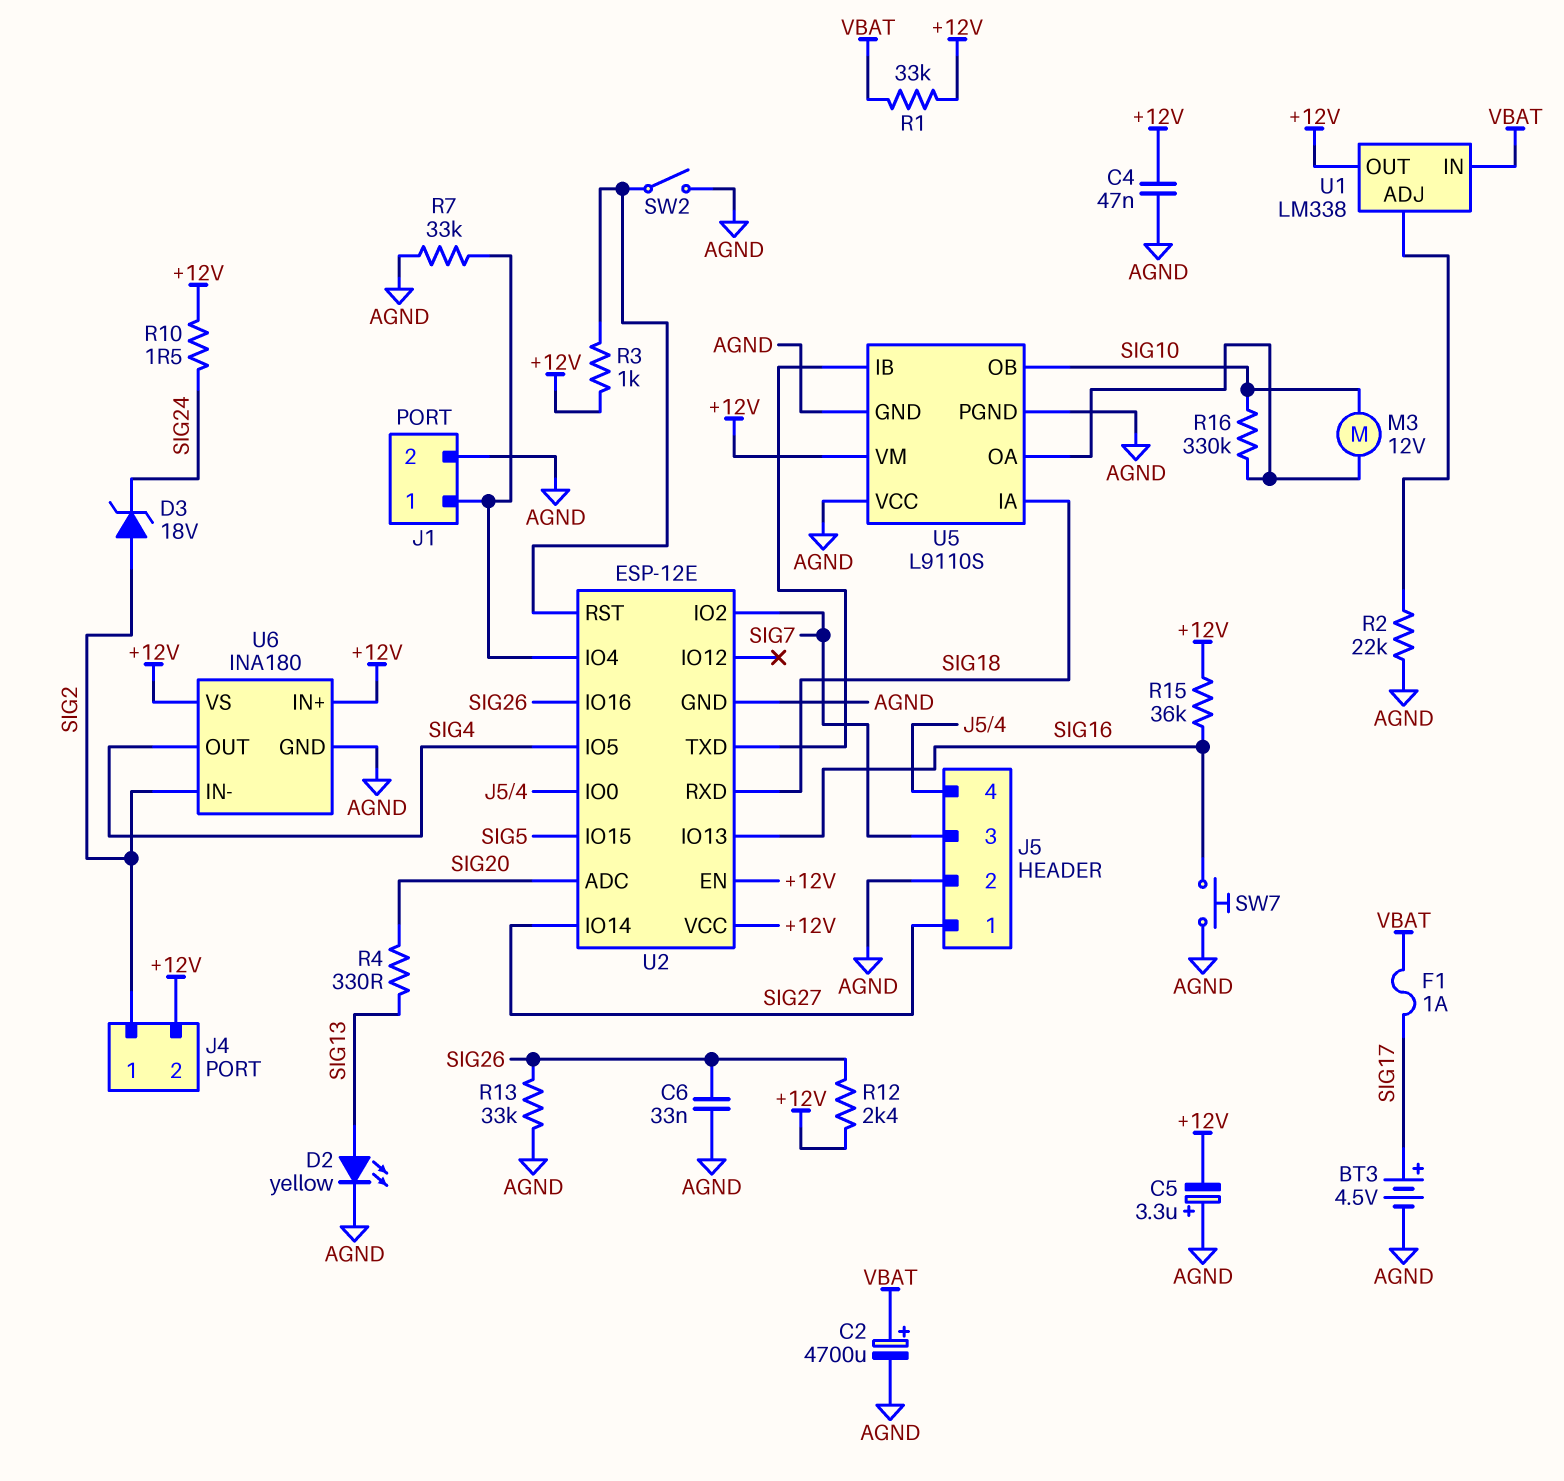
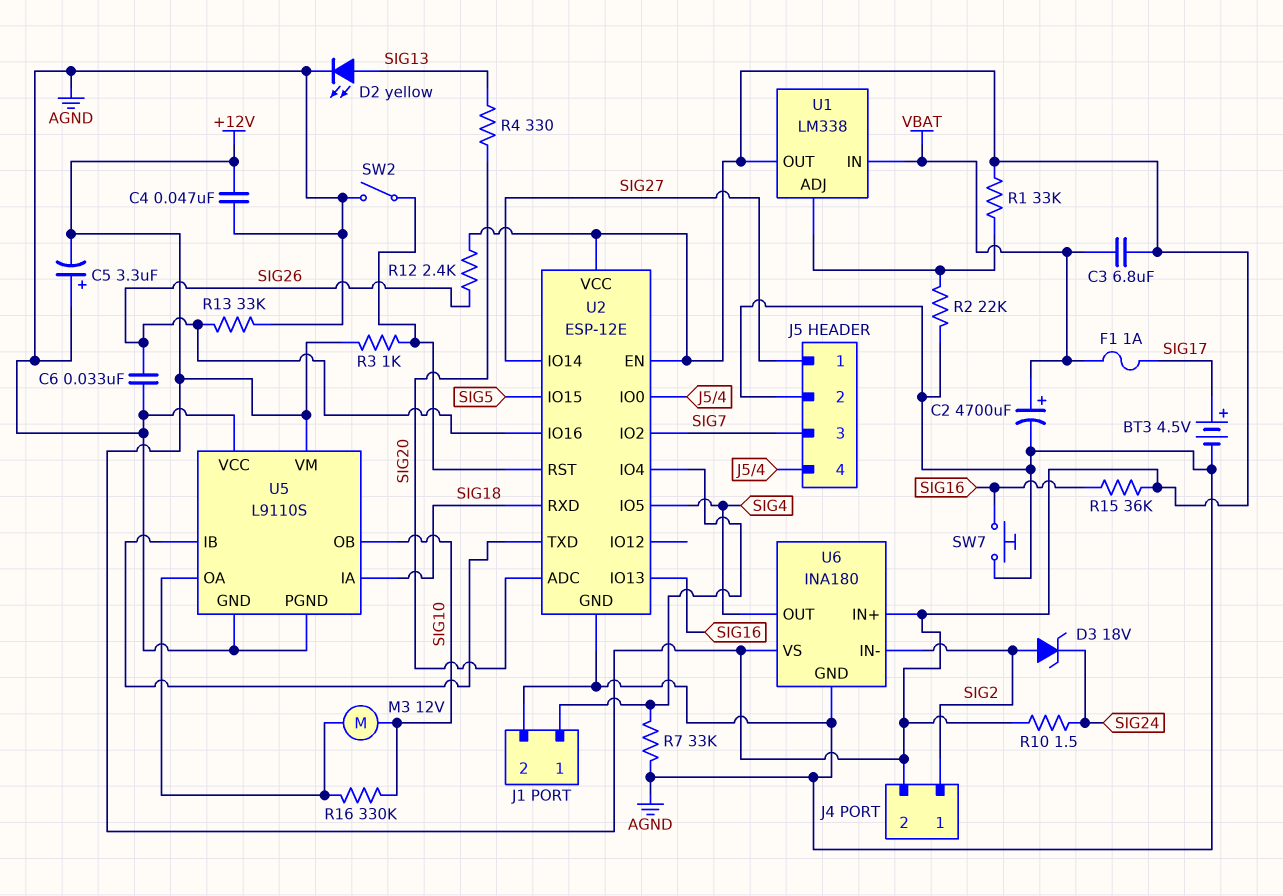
C3: none -> 6.8uF (+12V, VBAT)
R1: 33k (+12V, VBAT) -> 33k (+12V, U1/ADJ)

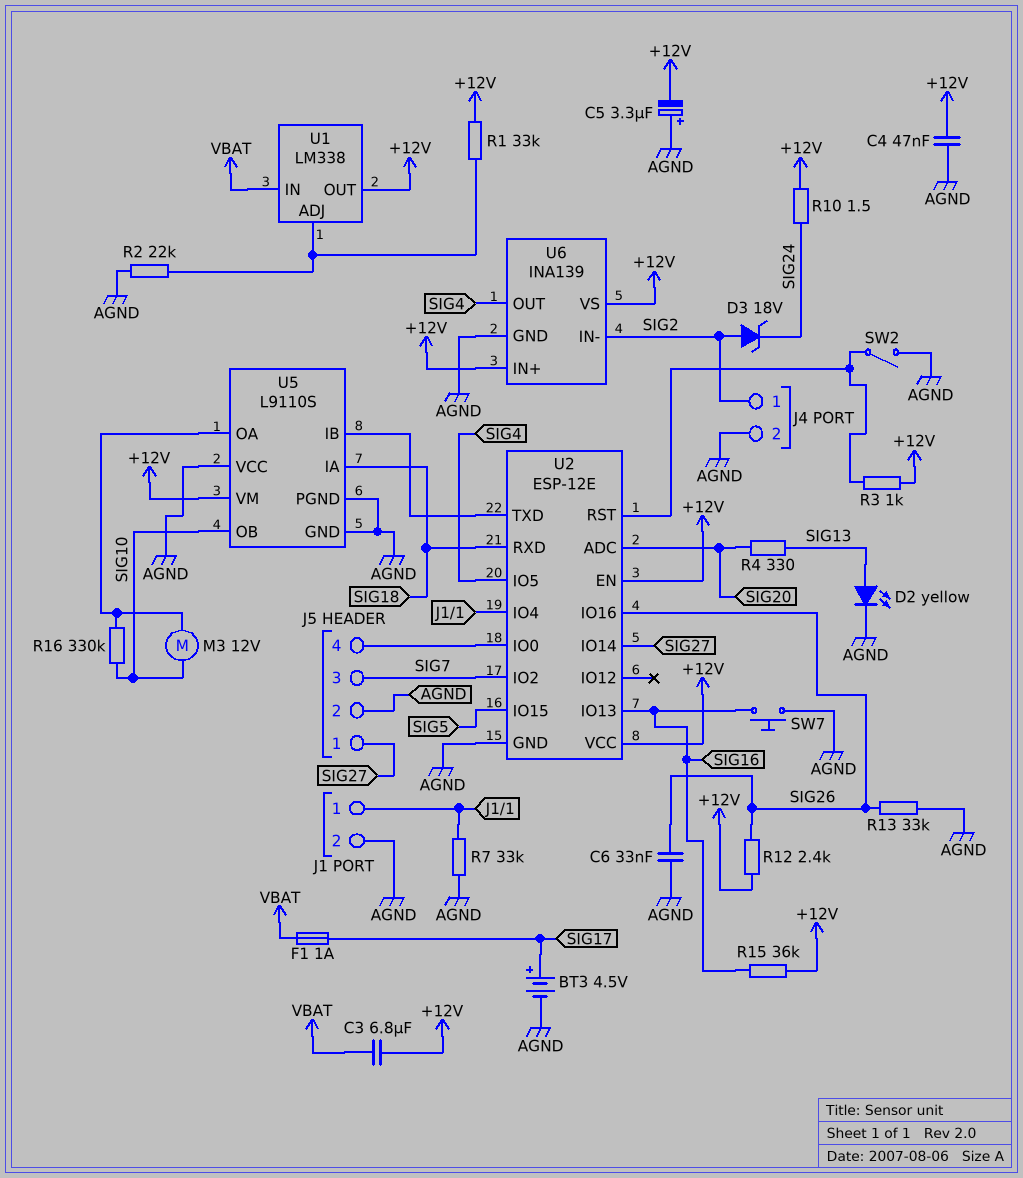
C2: 4700uF (plus VBAT, minus AGND) -> none
J4 pin 2: +12V -> AGND
U6: INA180 -> INA139

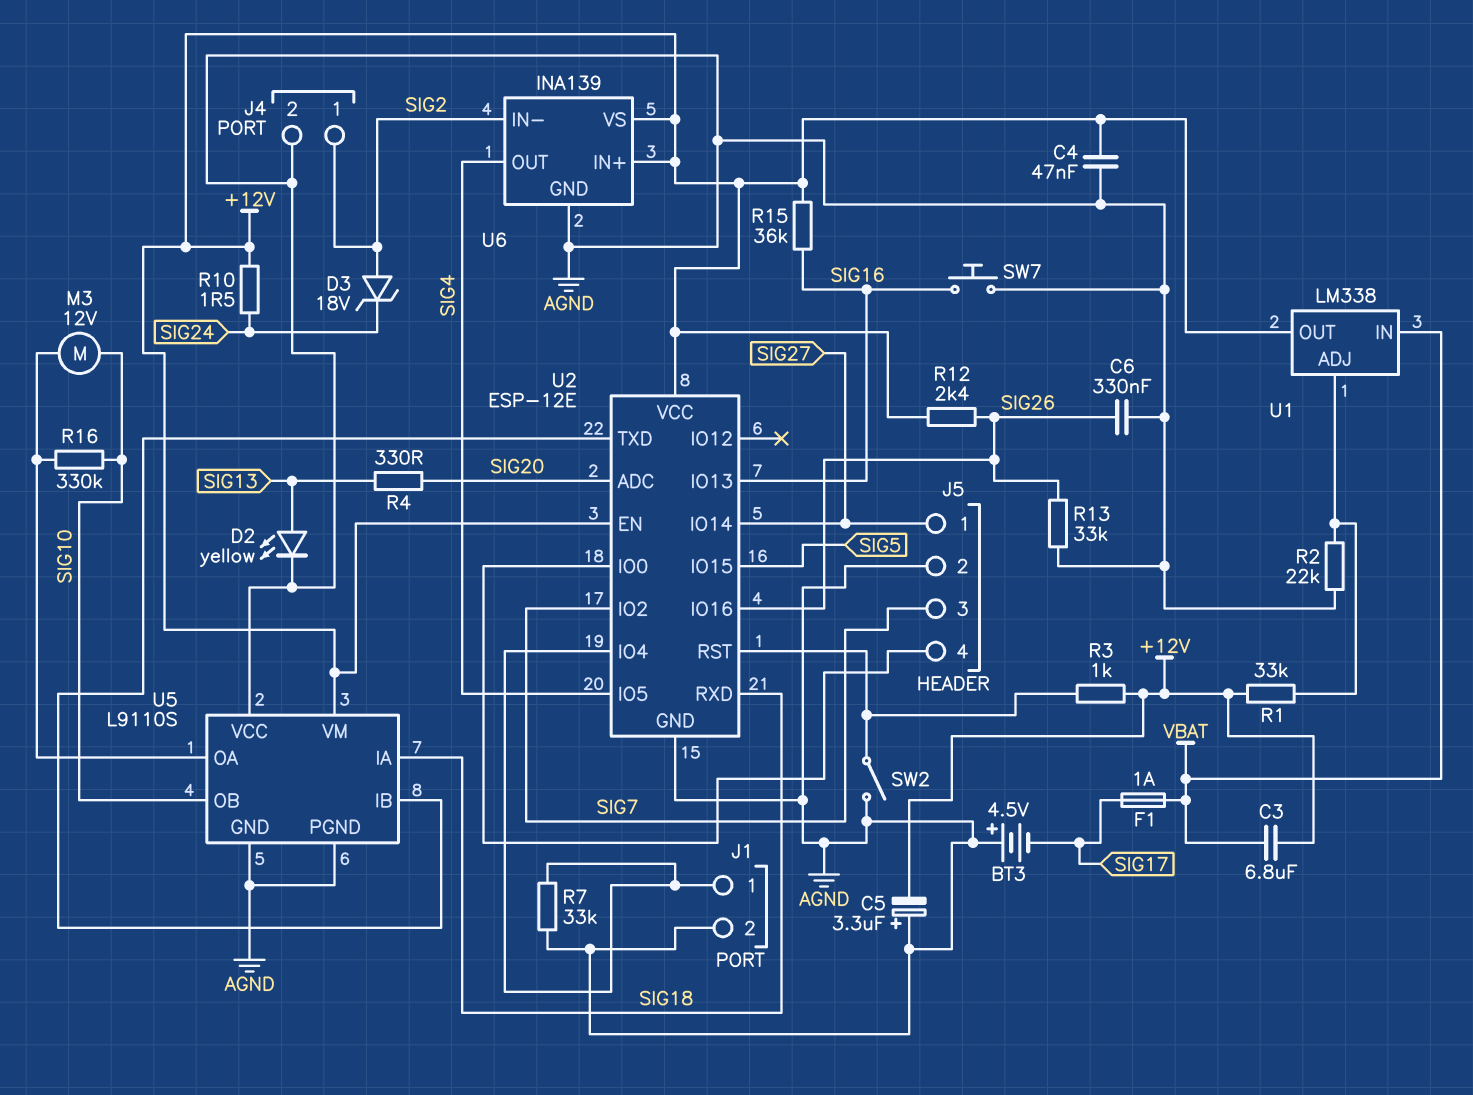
BT3: 4.5V (plus SIG17, minus AGND) -> 4.5V (plus AGND, minus SIG17)
C6: 33nF (AGND, SIG26) -> 330nF (AGND, SIG26)

